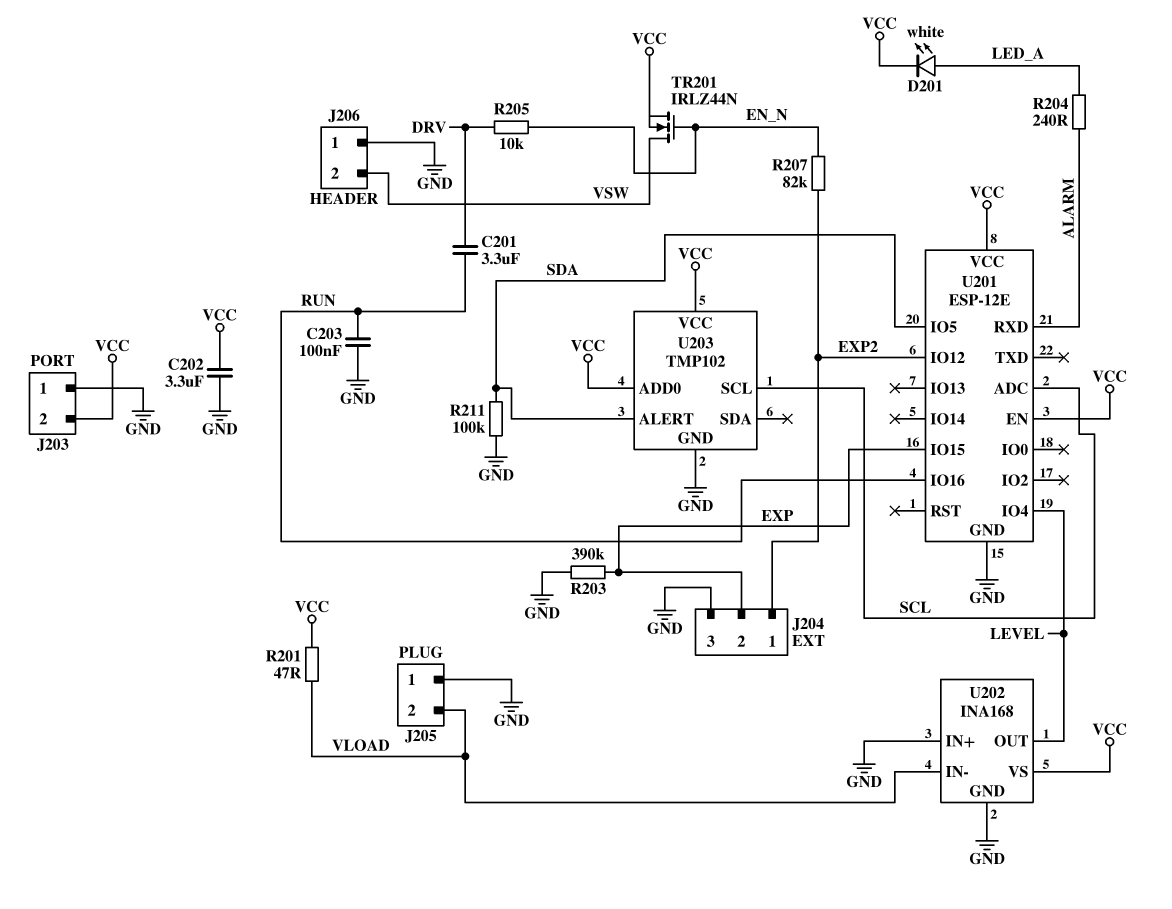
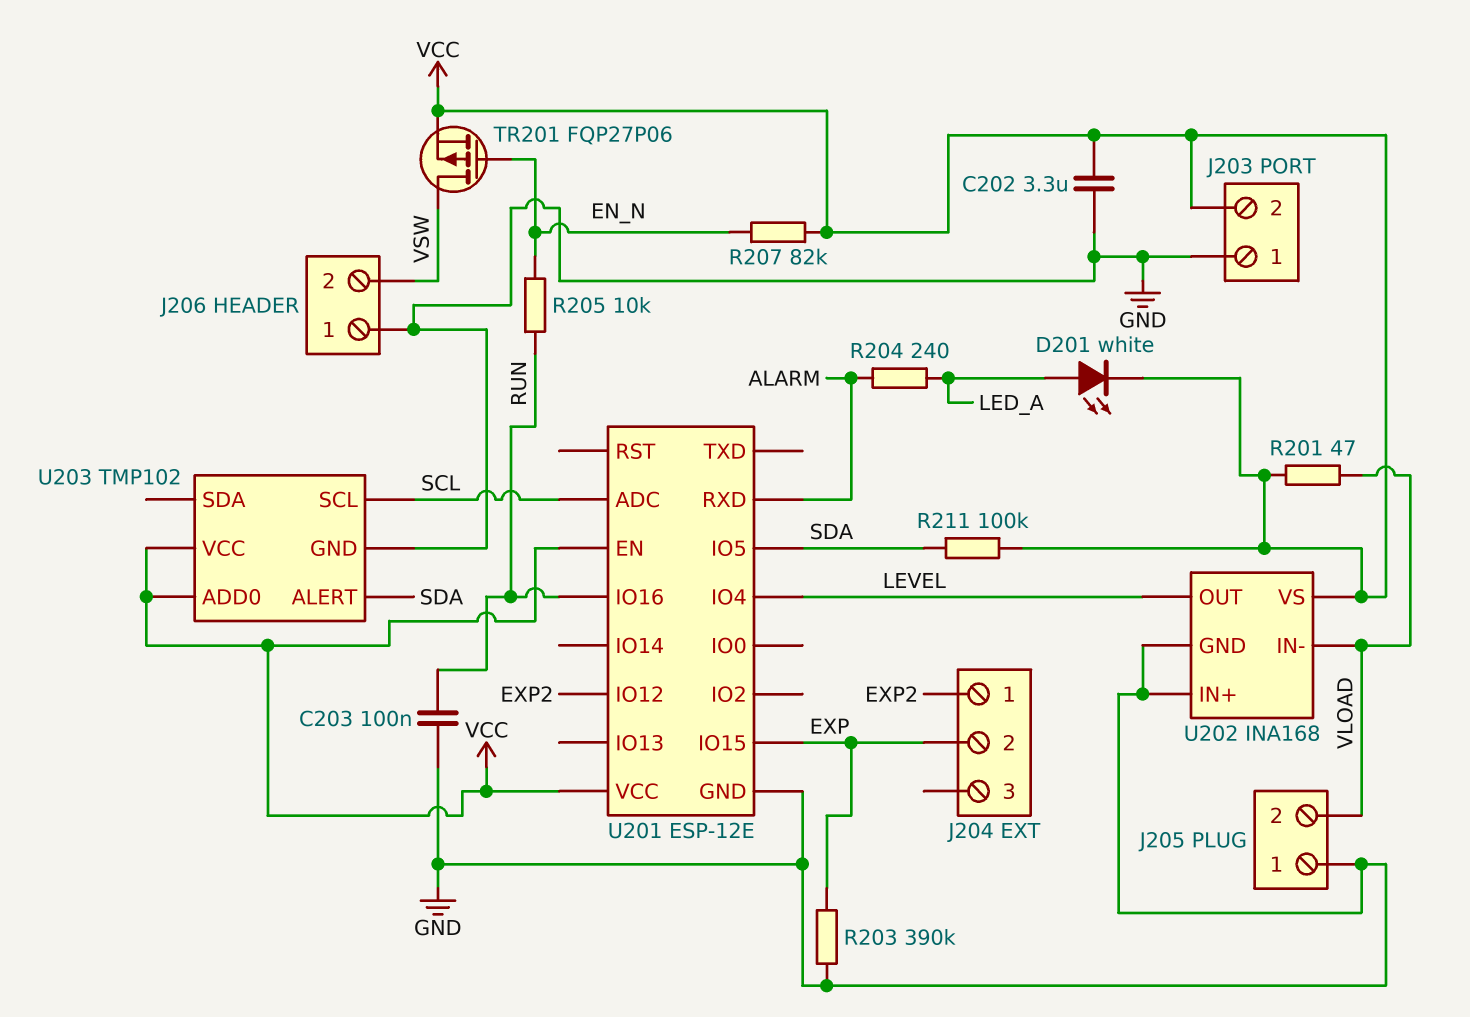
C201: 3.3uF (DRV, RUN) -> none
J204 pin 3: GND -> none
R205: 10k (DRV, EN_N) -> 10k (EN_N, RUN)
R207: 82k (EN_N, EXP2) -> 82k (EN_N, VCC)
R211: 100k (GND, SDA) -> 100k (SDA, VCC)
TR201: NMOS IRLZ44N (G EN_N, D VSW, S VCC) -> PMOS FQP27P06 (G EN_N, D VSW, S VCC)

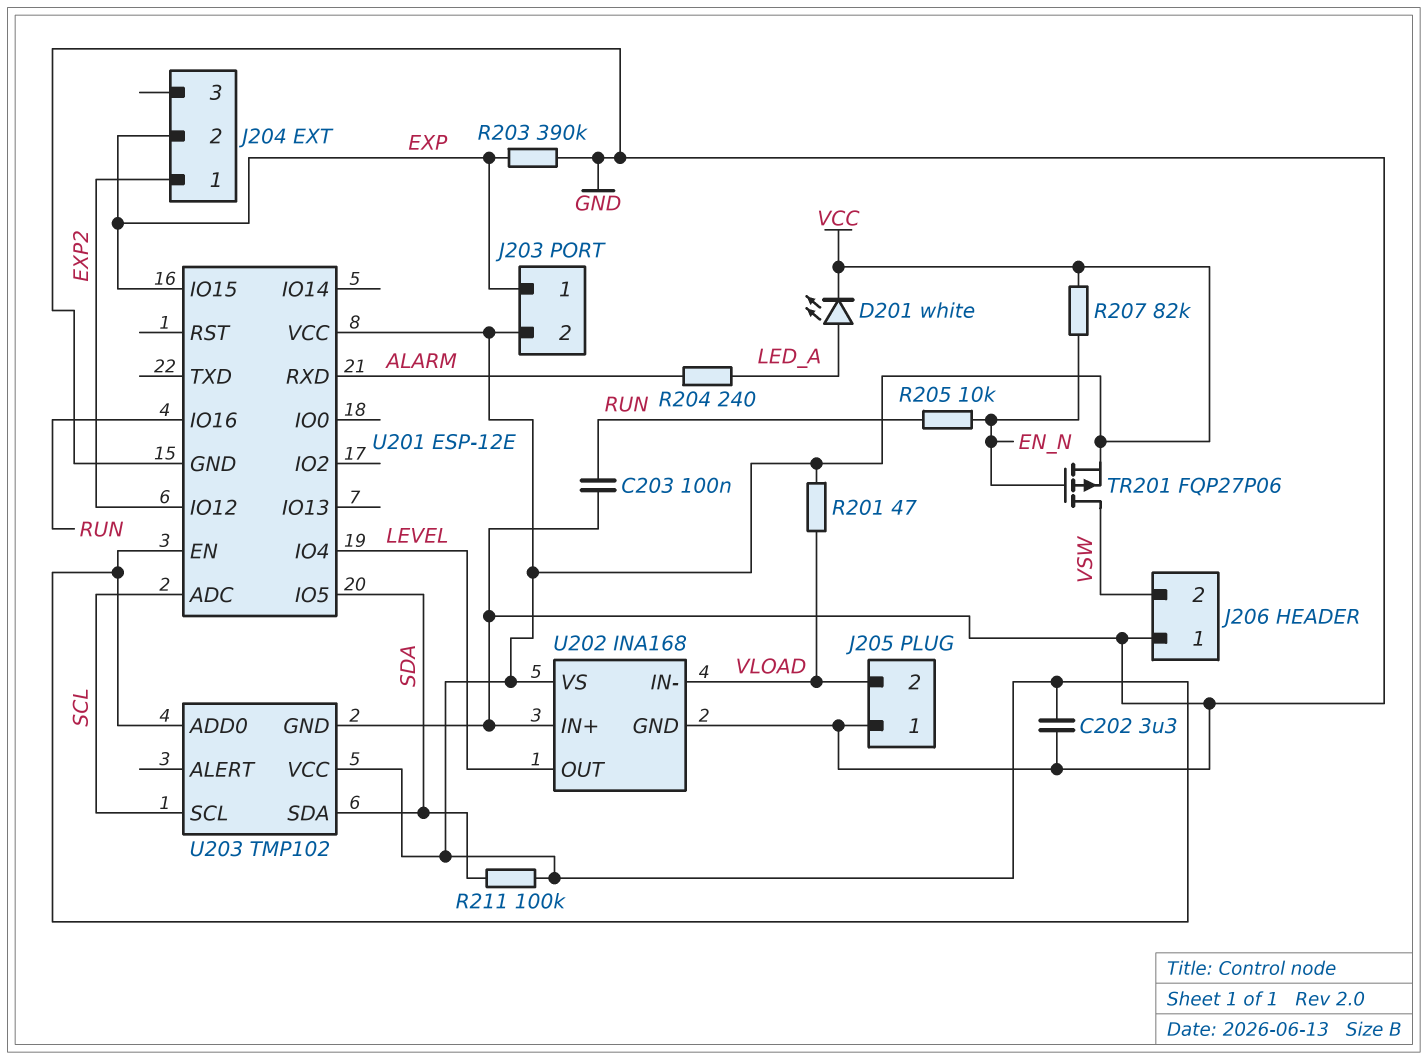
J203 pin 1: GND -> EXP
U203 pin ALERT: SDA -> none
U203 pin SDA: none -> SDA

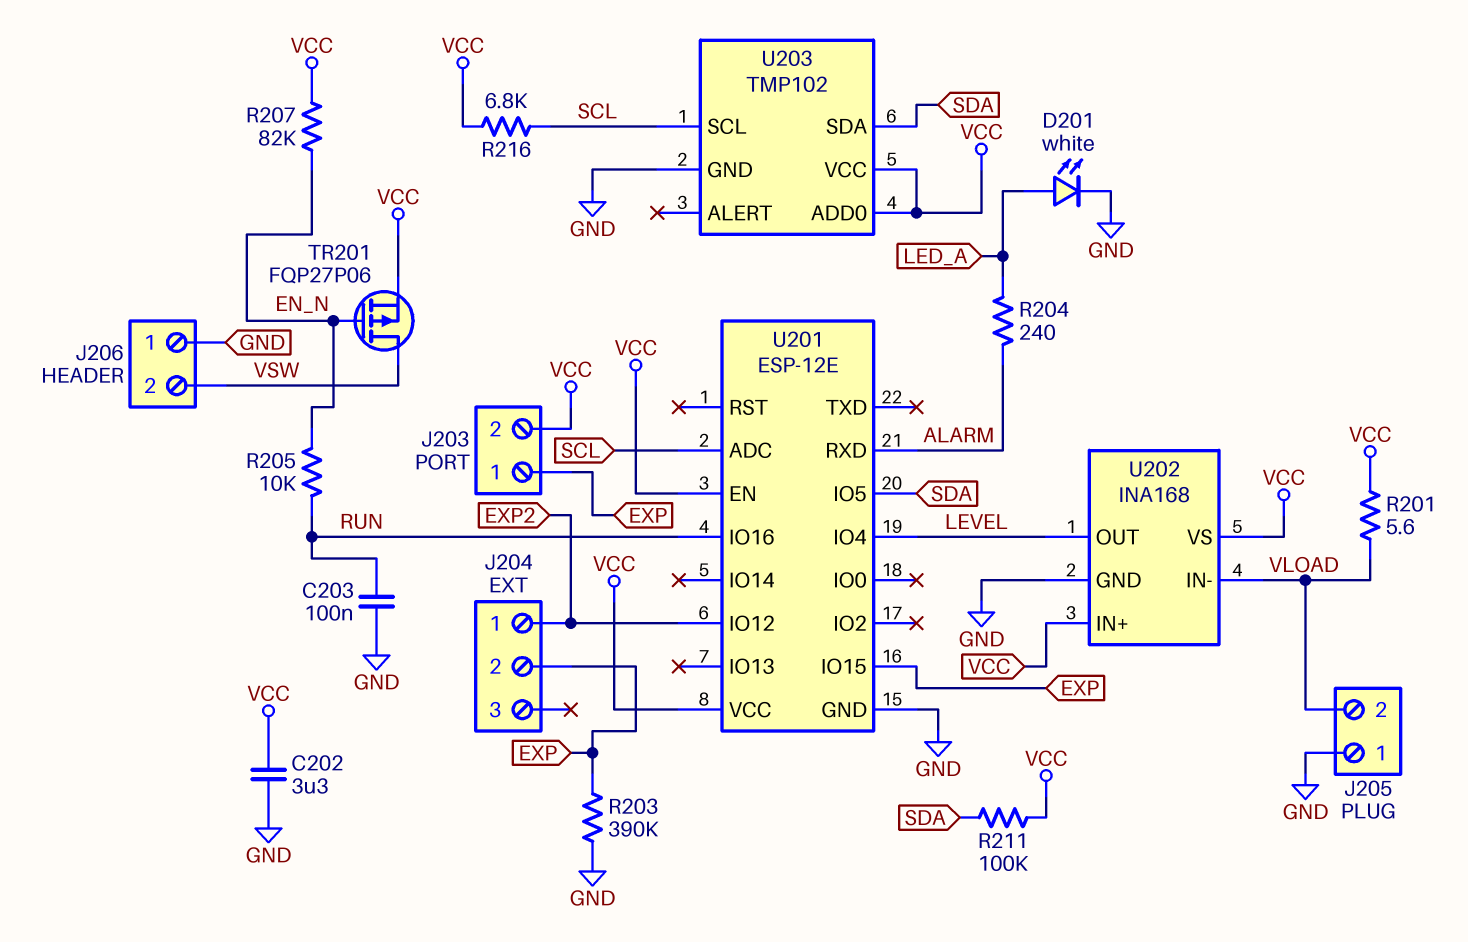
D201: LED white (A LED_A, K VCC) -> LED white (A LED_A, K GND)
R201: 47 (VCC, VLOAD) -> 5.6 (VCC, VLOAD)
R216: none -> 6.8k (SCL, VCC)
U202 pin IN+: GND -> VCC

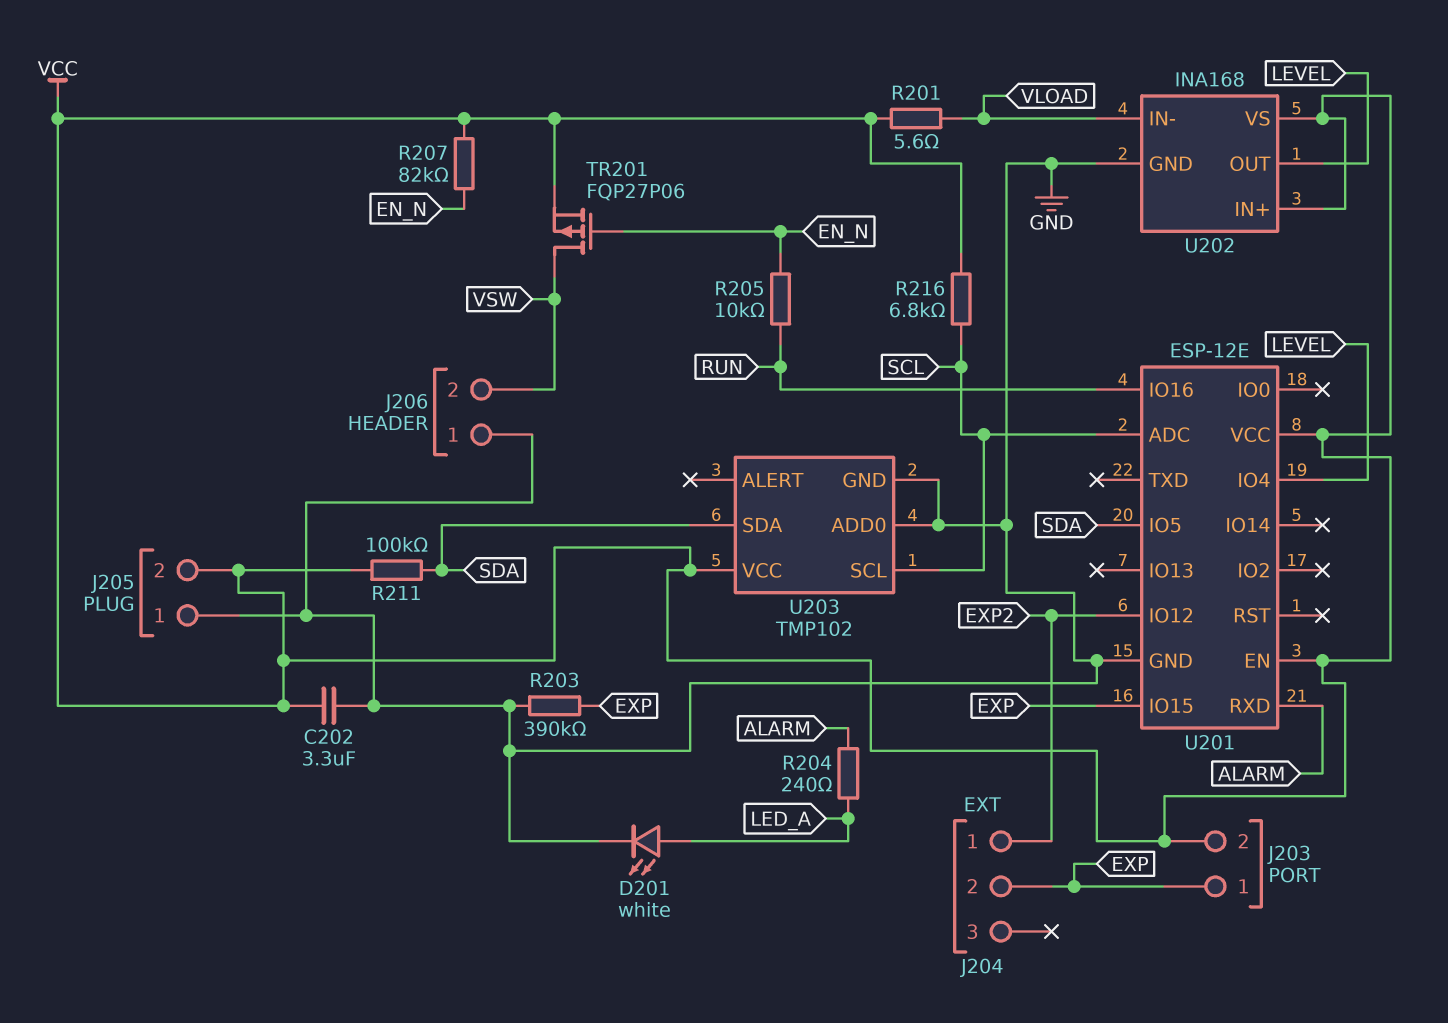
C203: 100nF (GND, RUN) -> none
J205 pin 2: VLOAD -> VCC
U203 pin ADD0: VCC -> GND

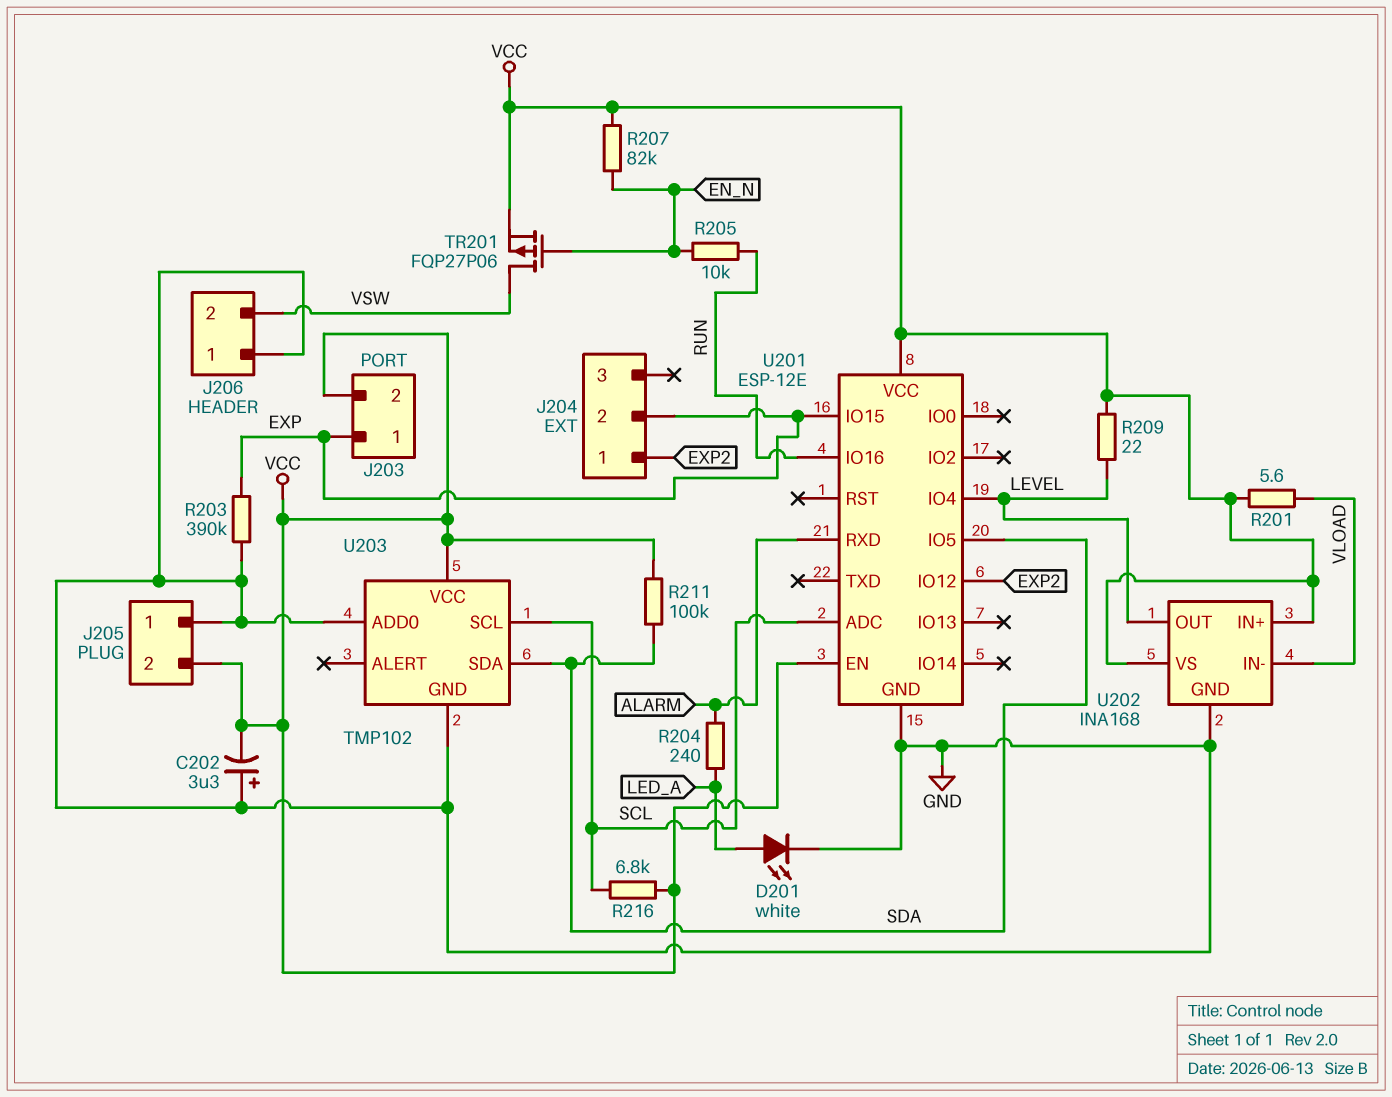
C202: 3.3uF (GND, VCC) -> 3.3uF (plus GND, minus VCC)
R209: none -> 22 (LEVEL, VCC)

